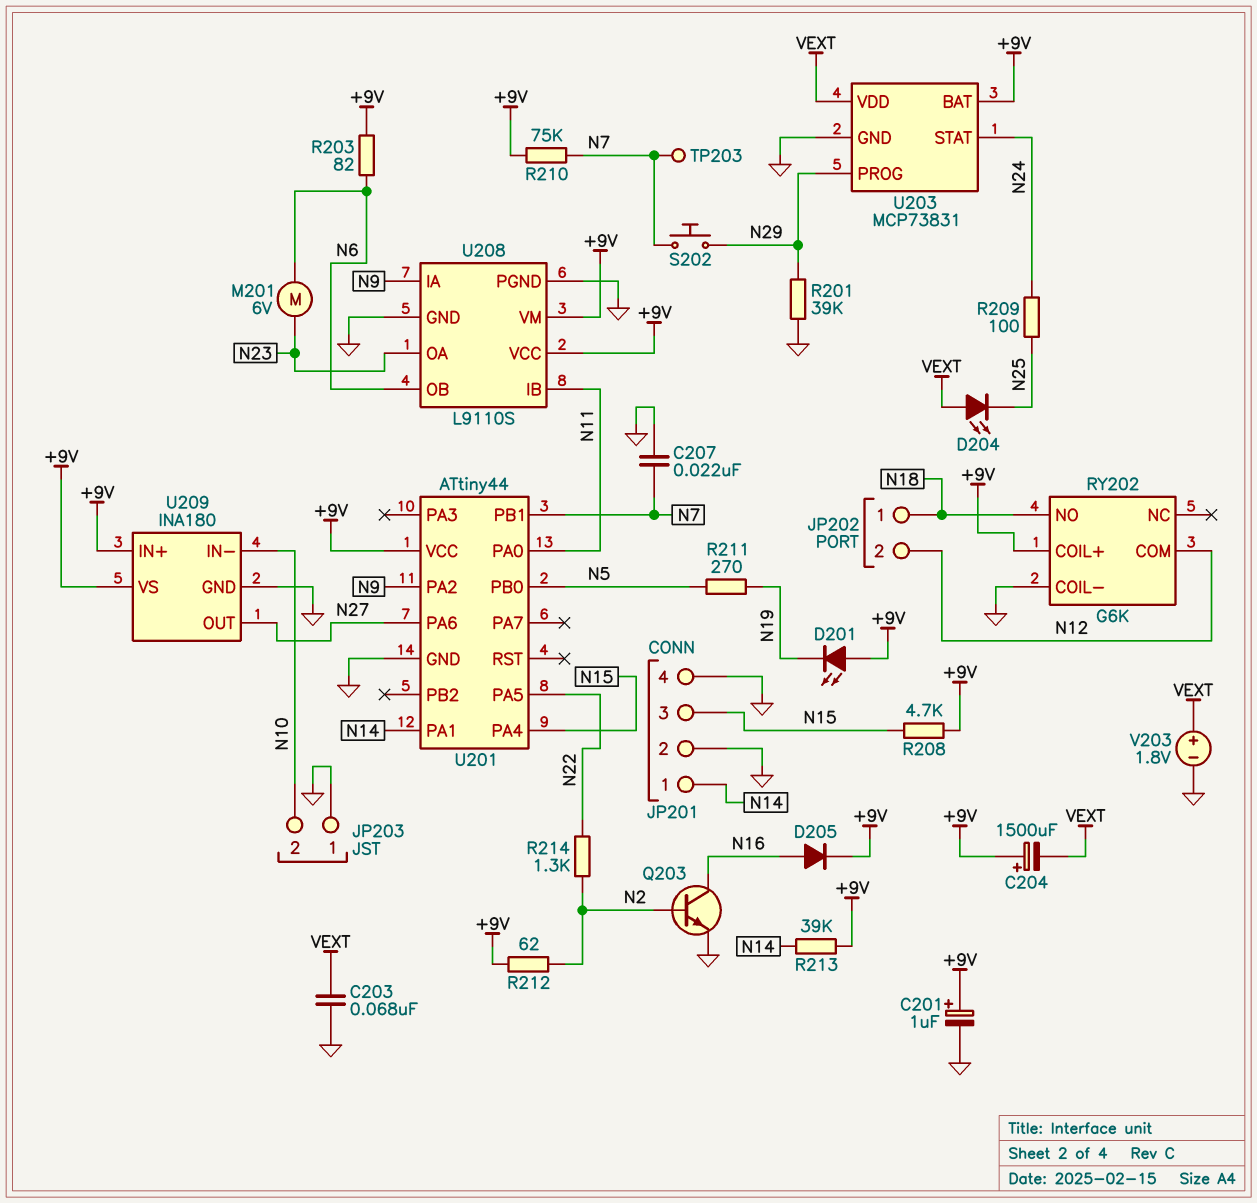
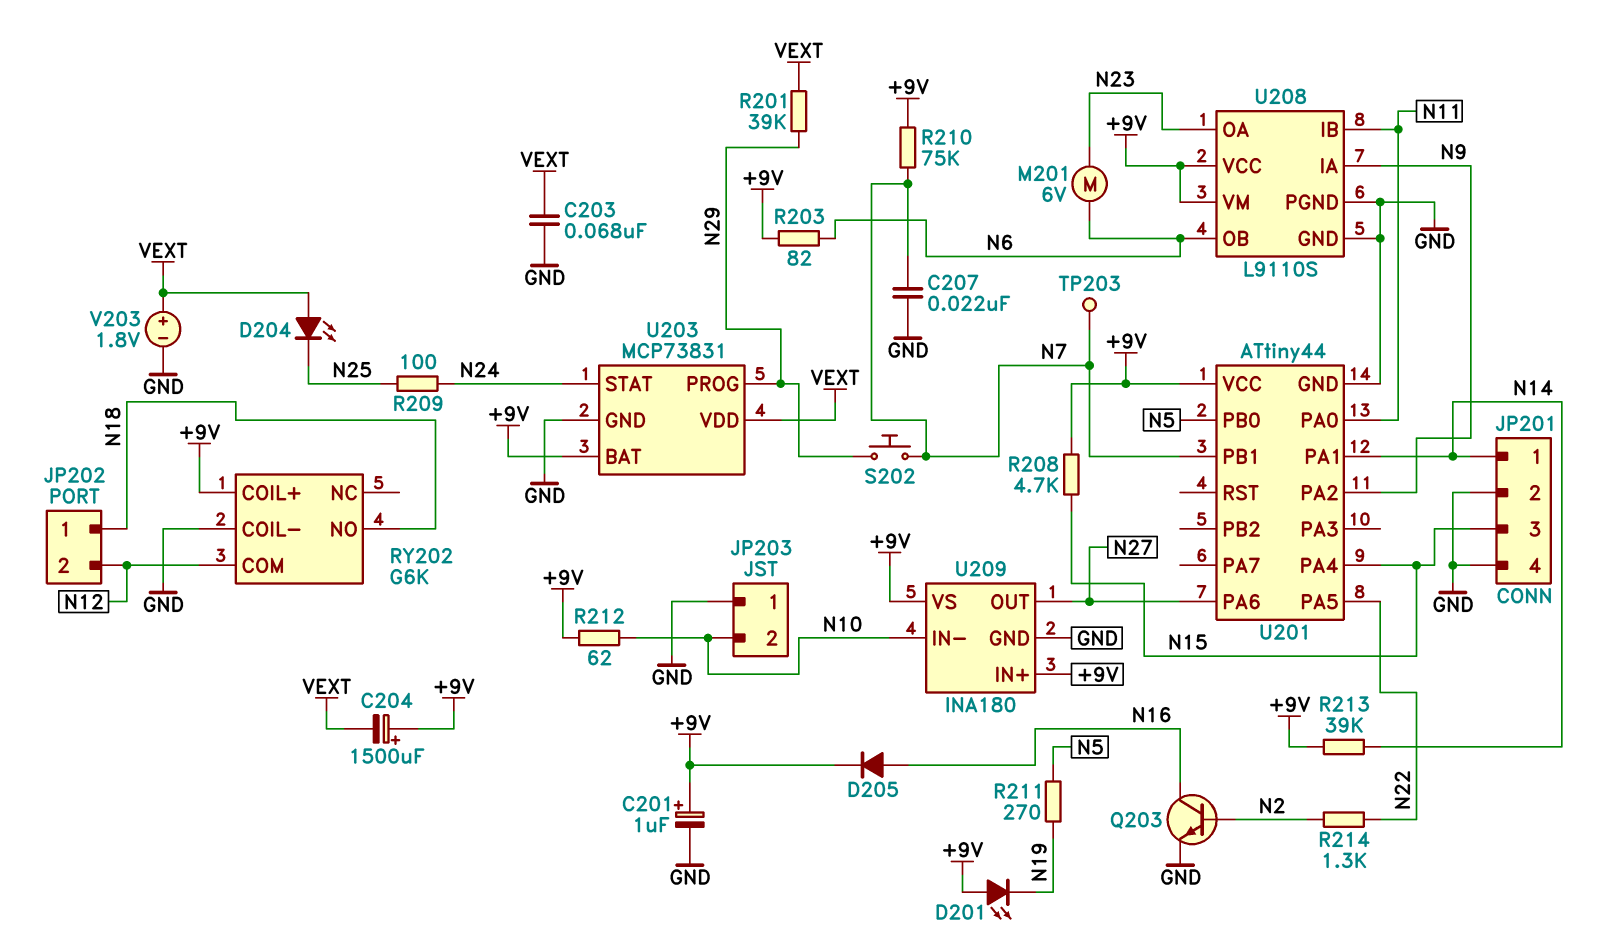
R201: 39k (GND, N29) -> 39k (N29, VEXT)
R212: 62 (+9V, N2) -> 62 (+9V, N10)

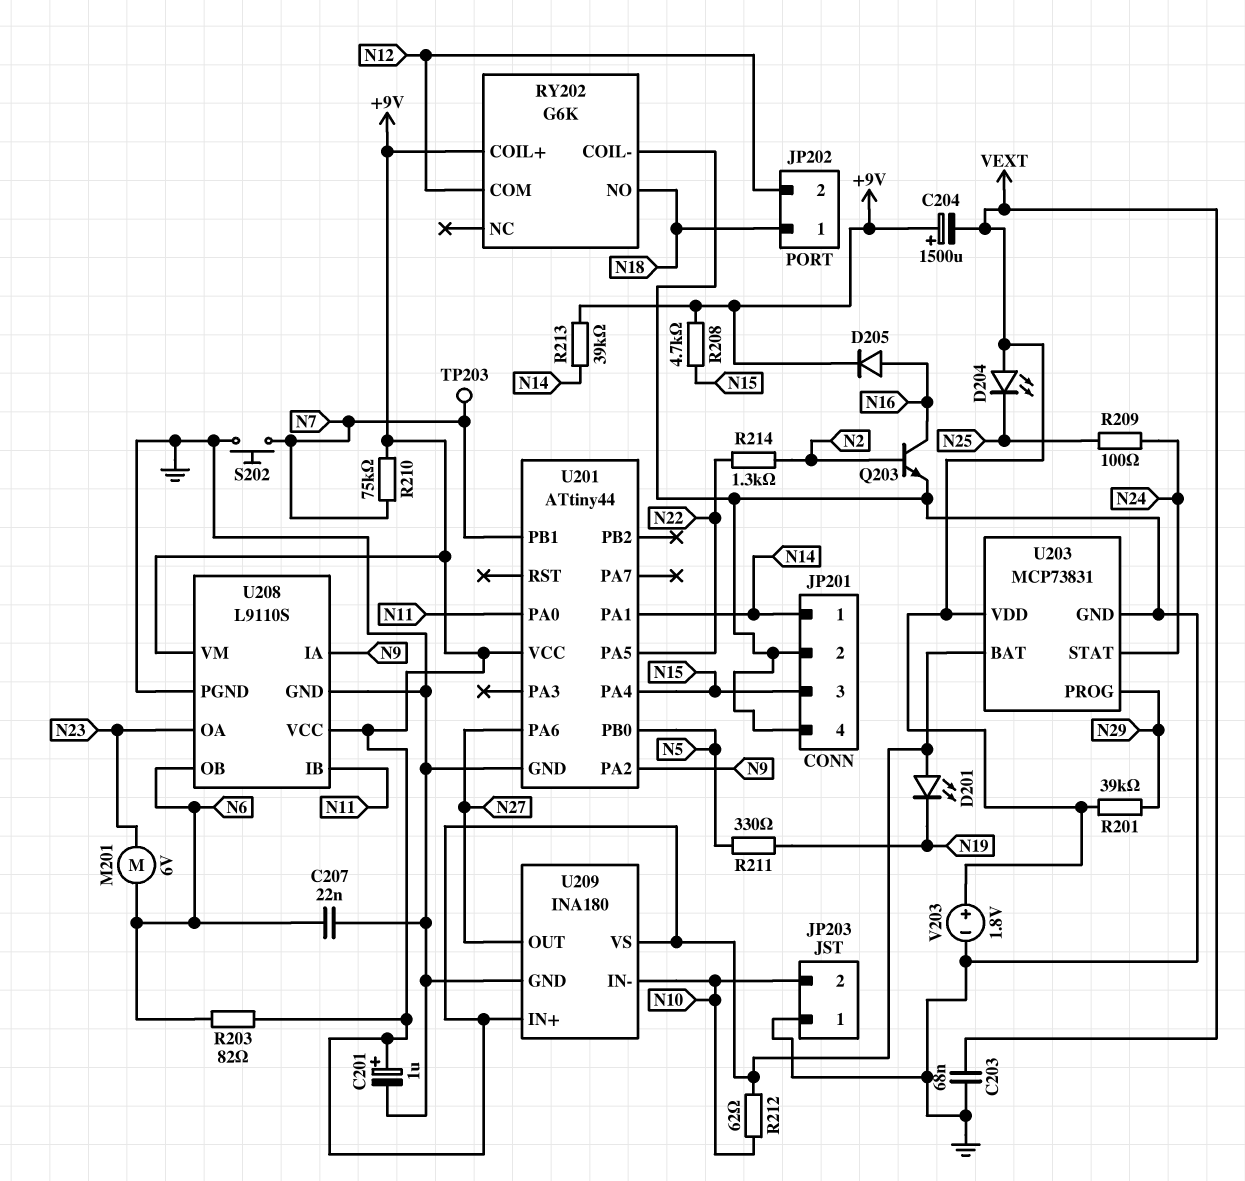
C207: 22nF (GND, N7) -> 22nF (GND, N6)
R211: 270 (N5, N19) -> 330 (N5, N19)
S202: button (N7, N29) -> button (GND, N7)

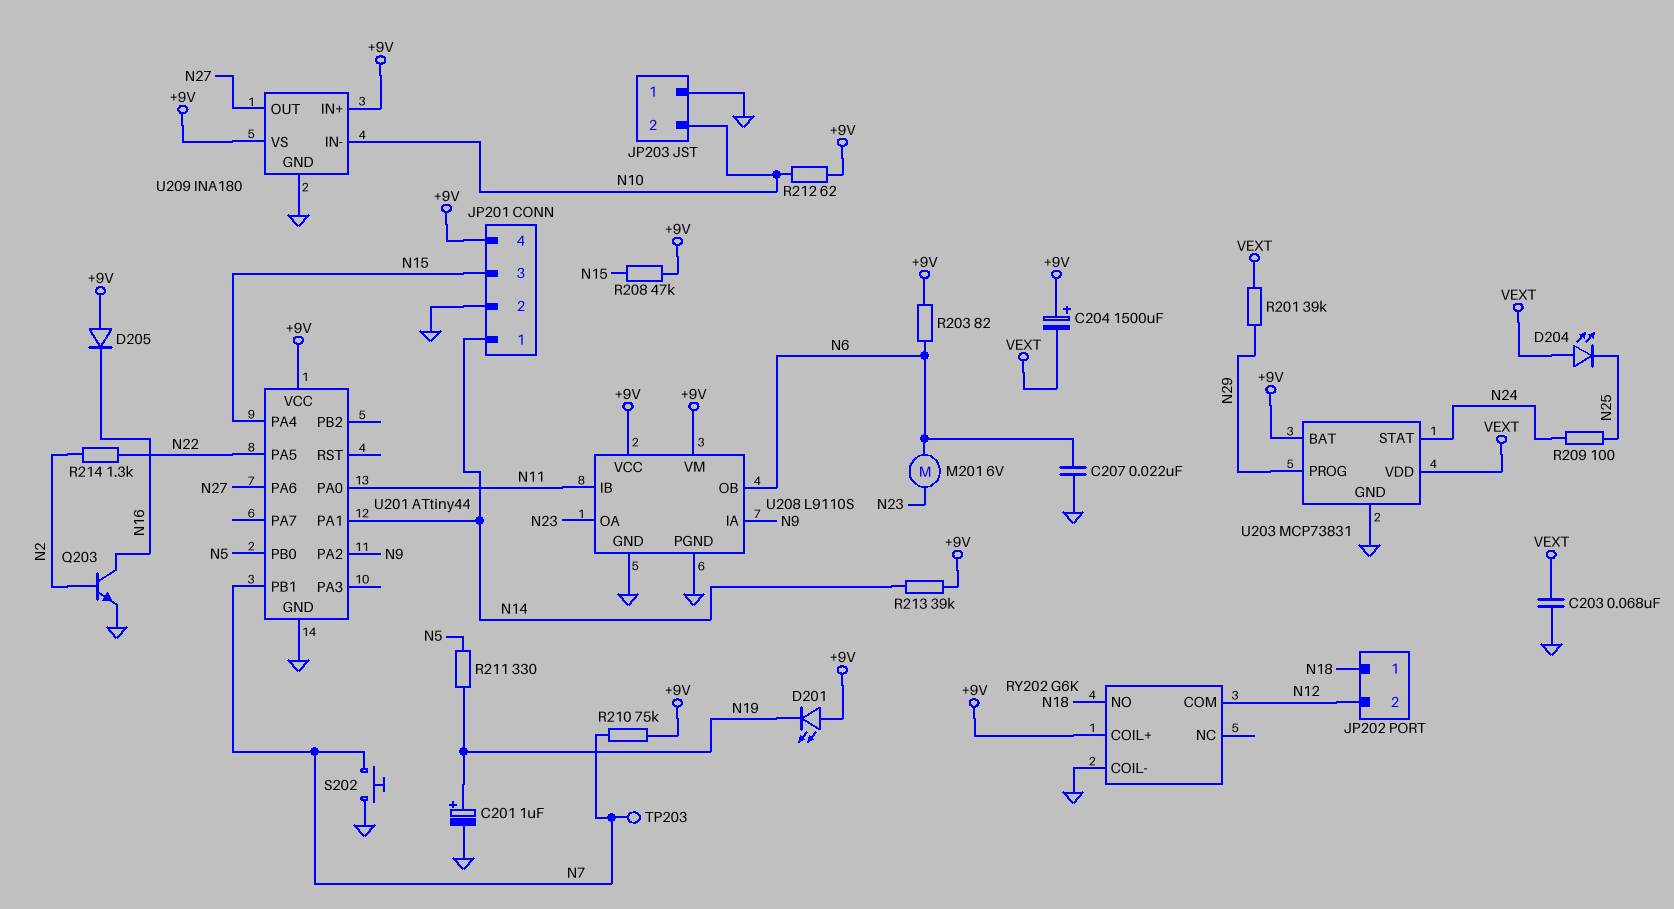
C201: 1uF (plus +9V, minus GND) -> 1uF (plus N19, minus GND)
D205: diode (A N16, K +9V) -> diode (A +9V, K N16)
JP201 pin 4: GND -> +9V
R208: 4.7k (+9V, N15) -> 47k (+9V, N15)
V203: 1.8V (plus VEXT, minus GND) -> none

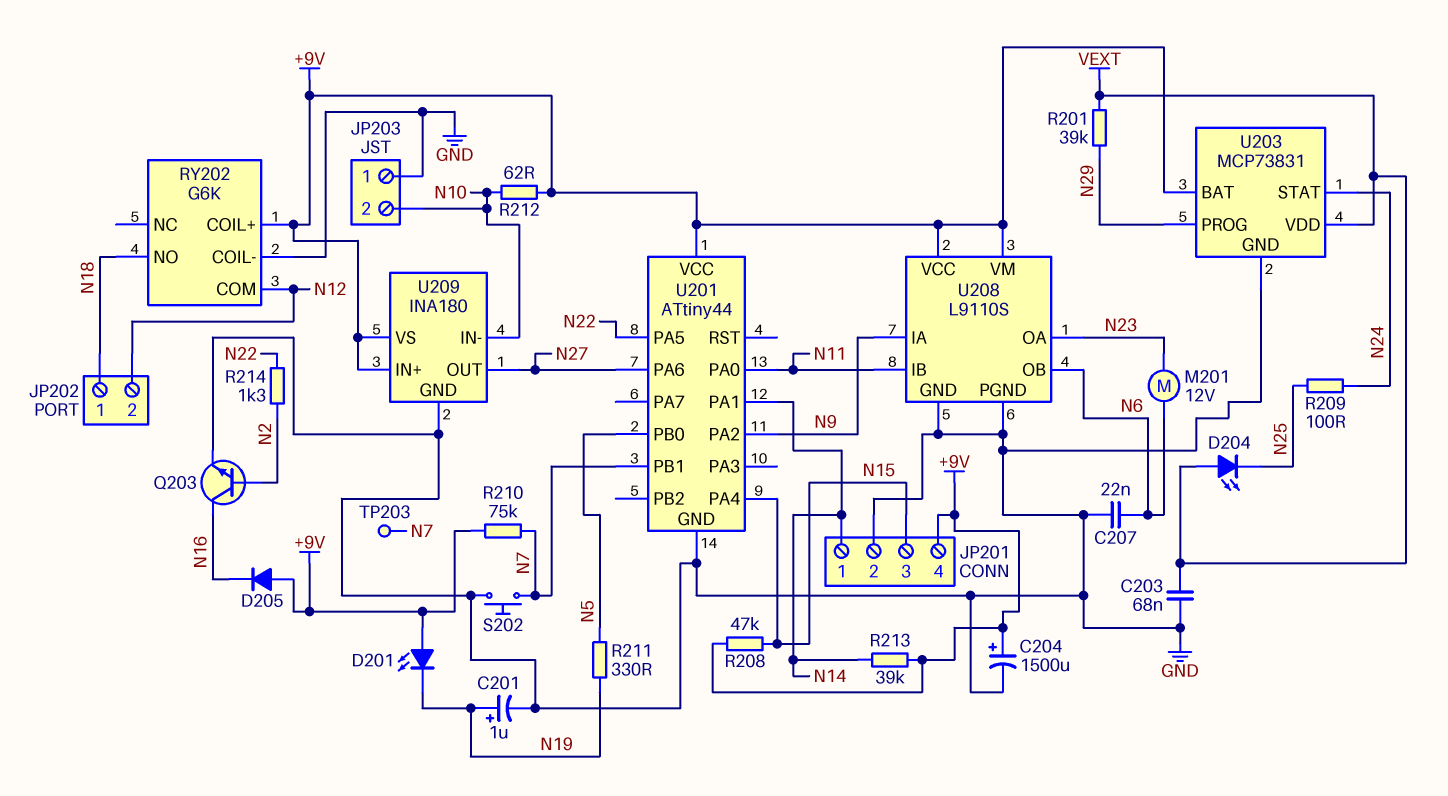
C204: 1500uF (plus +9V, minus VEXT) -> 1500uF (plus +9V, minus GND)
M201: motor 6V (N6, N23) -> motor 12V (N6, N23)
R203: 82 (+9V, N6) -> none

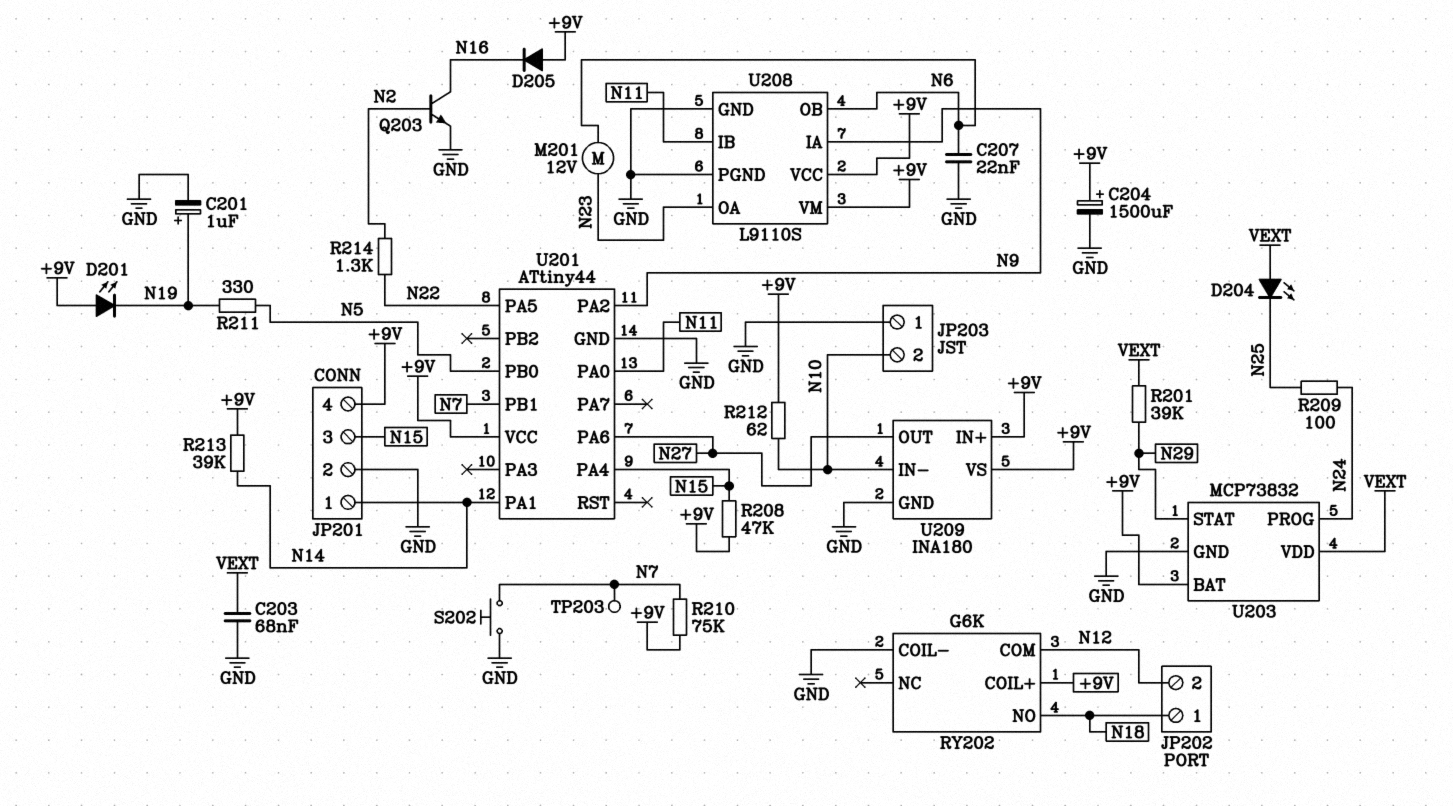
U203: MCP73831 -> MCP73832
U203 pin PROG: N29 -> N24
U203 pin STAT: N24 -> N29

